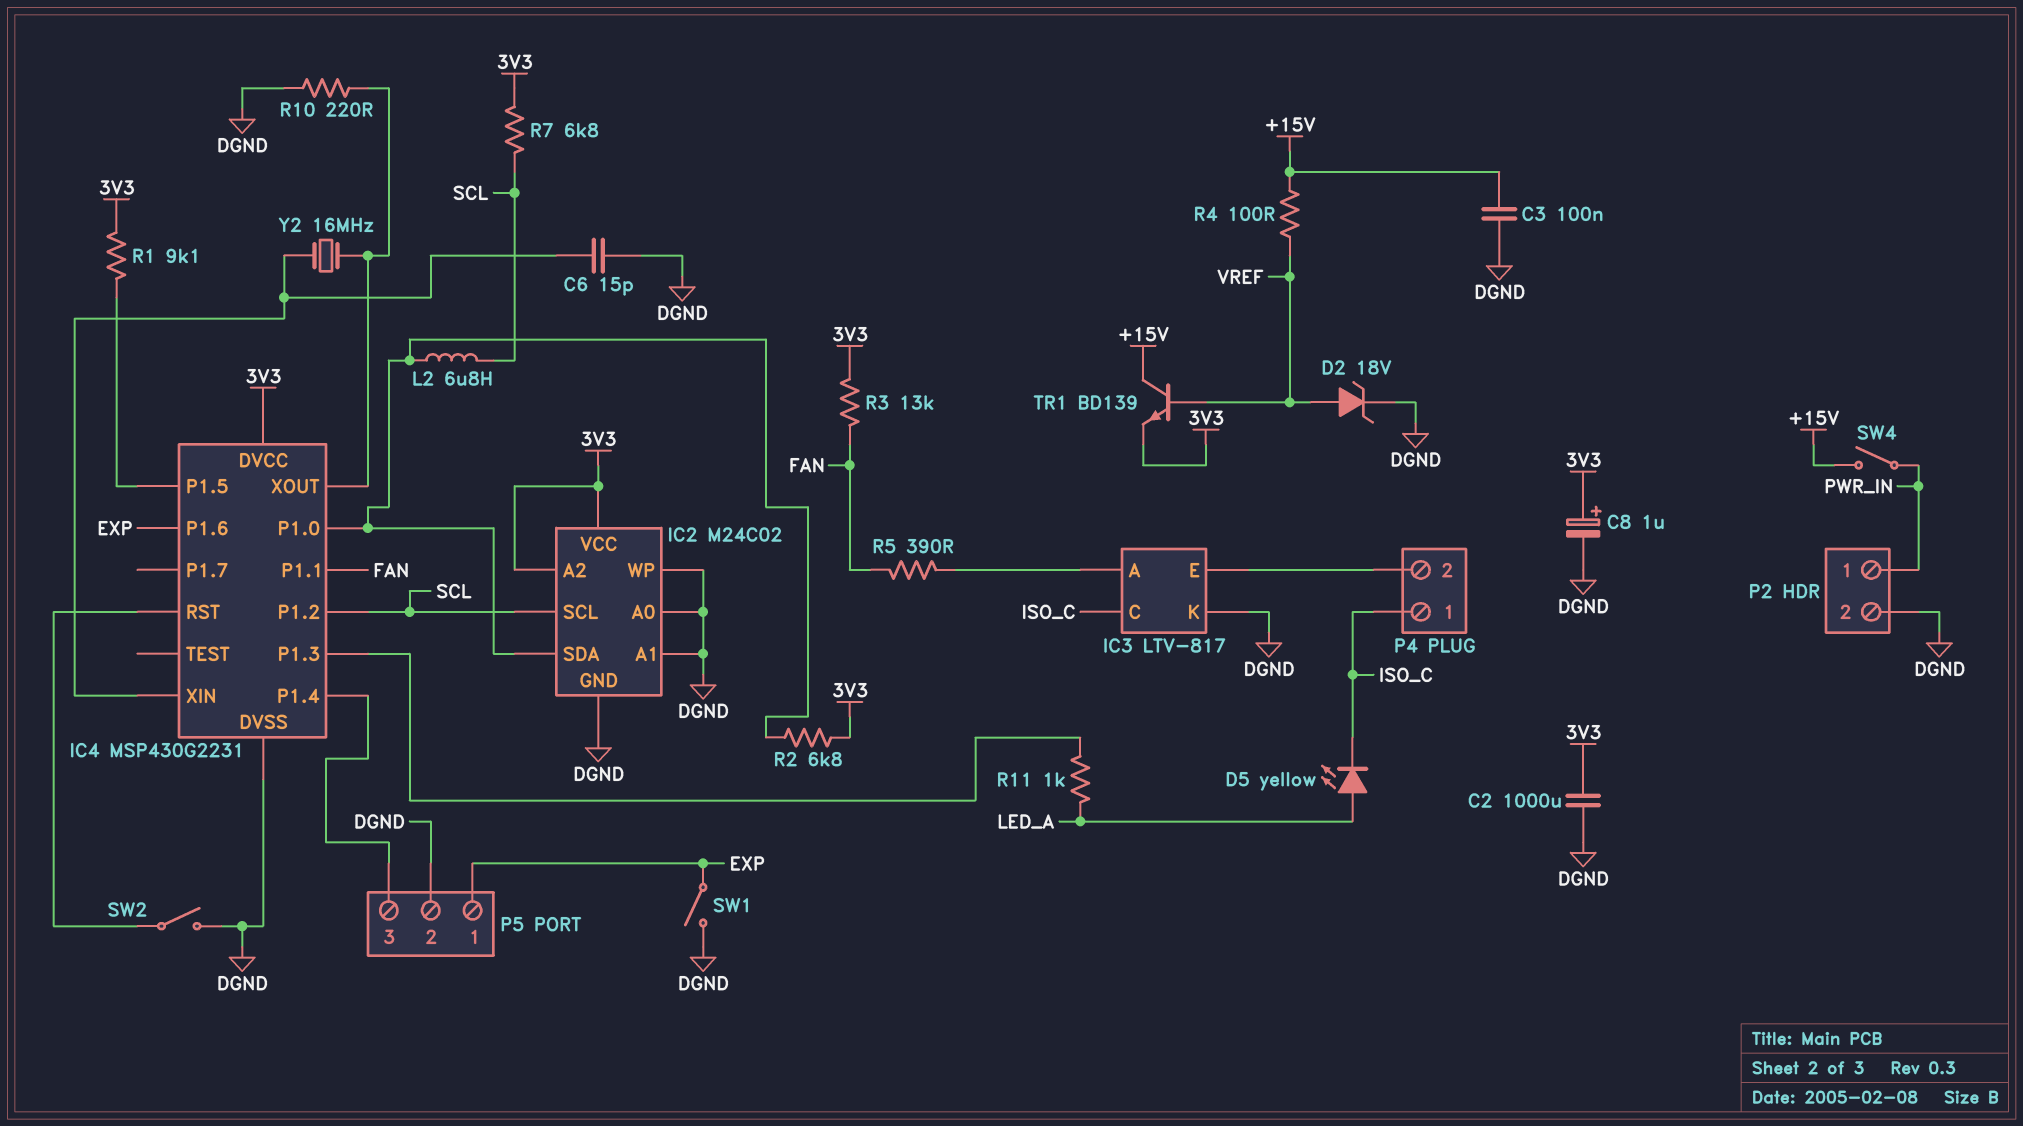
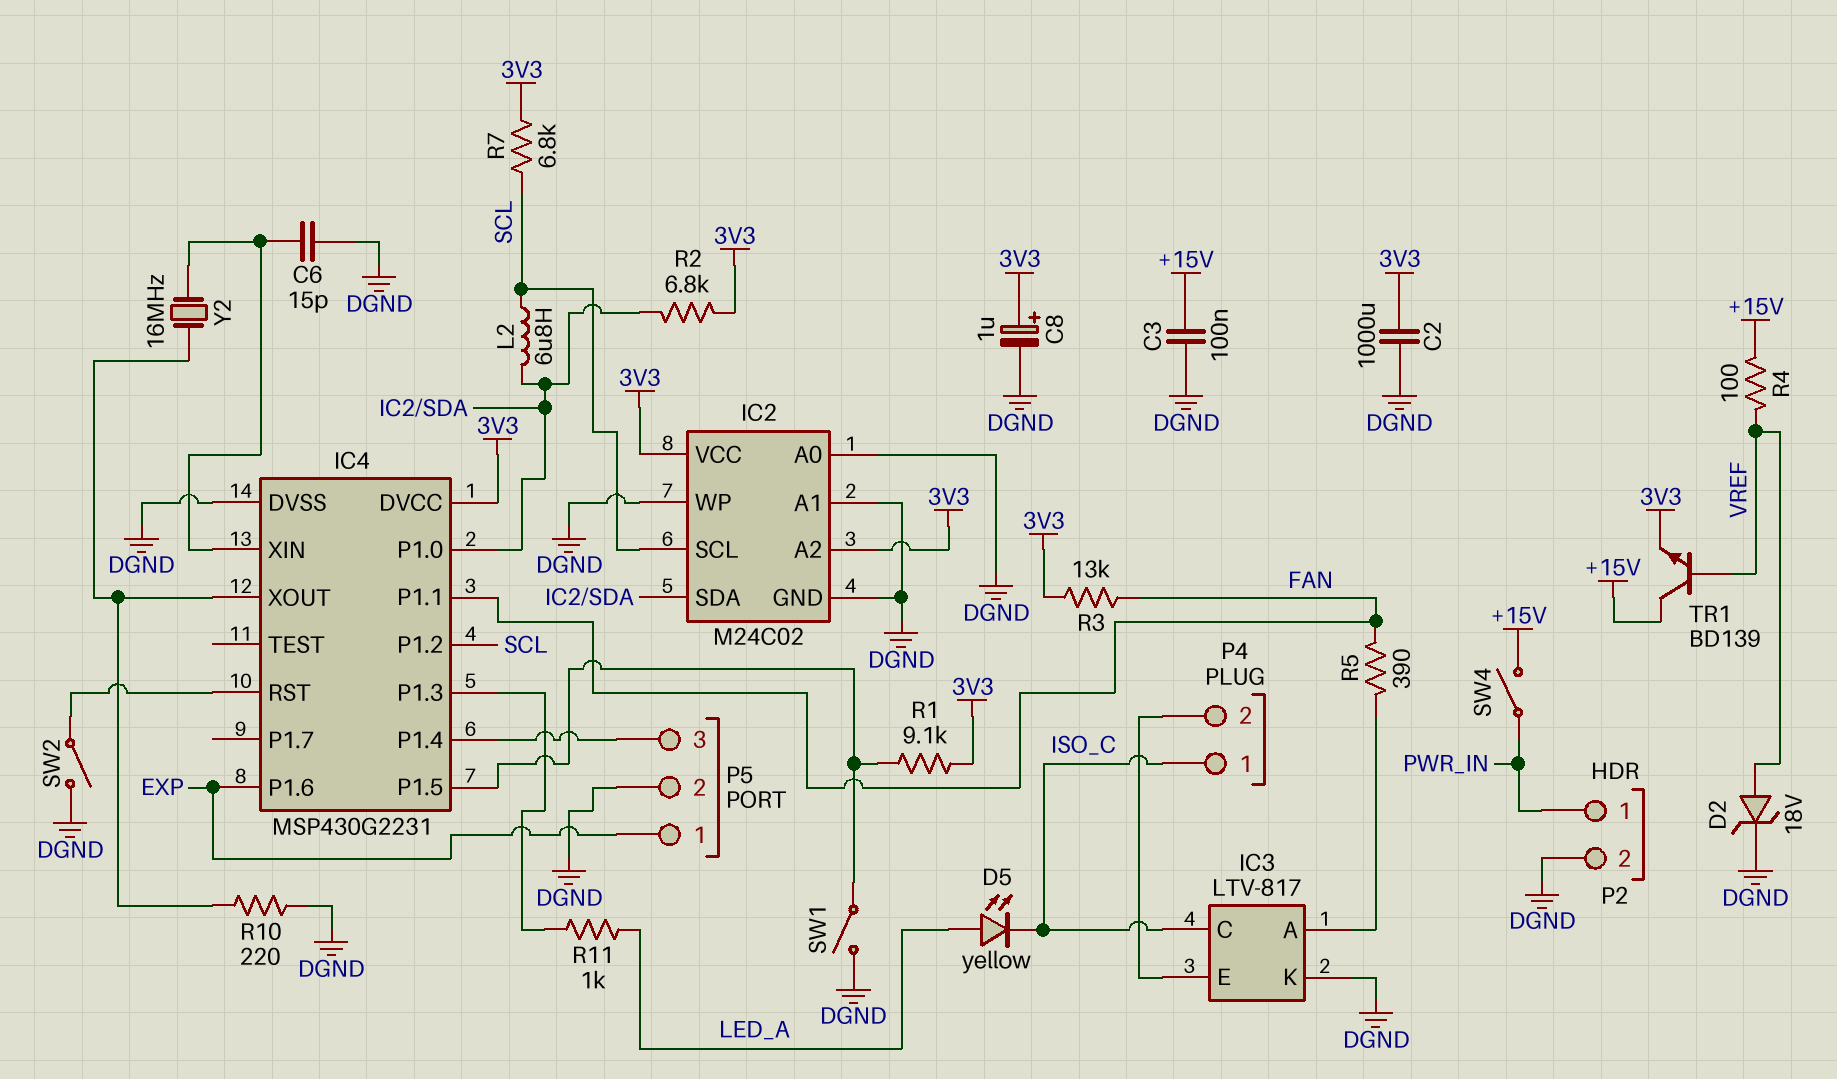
SW1: switch (DGND, EXP) -> switch (DGND, IC4/P1.5)

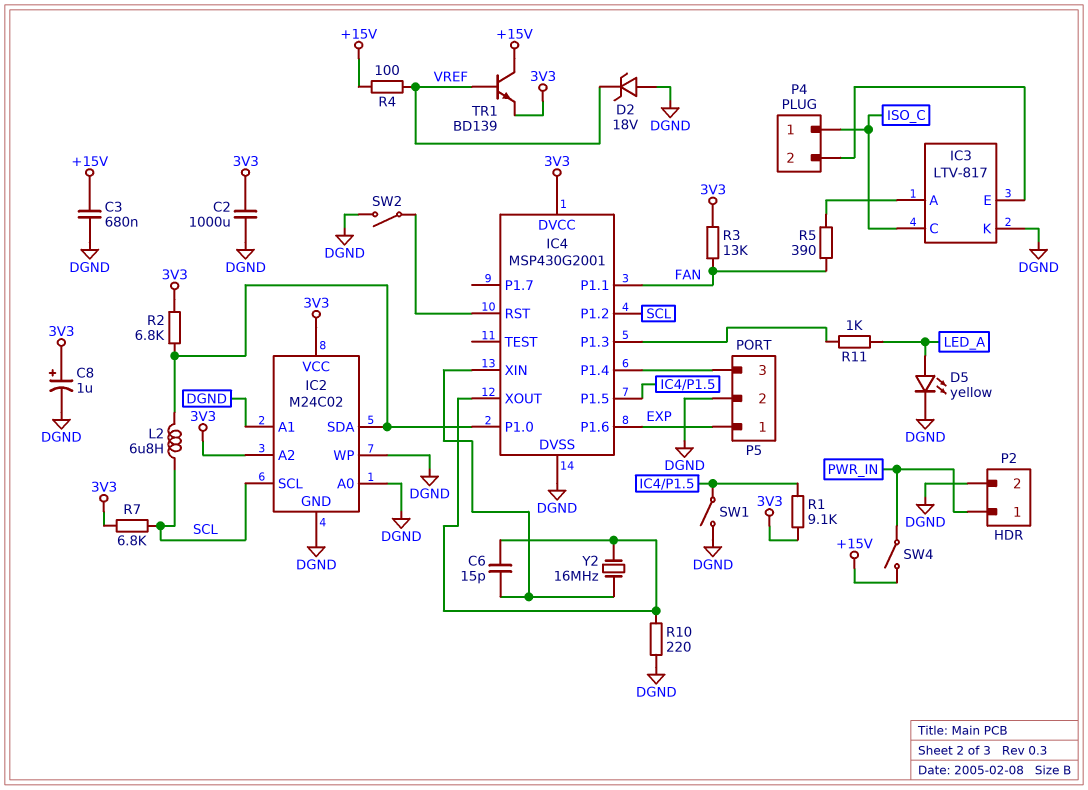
C3: 100nF (+15V, DGND) -> 680nF (+15V, DGND)
C6: 15pF (DGND, IC4/XIN) -> 15pF (IC4/XIN, IC4/XOUT)
D2: zener 18V (A VREF, K DGND) -> zener 18V (A DGND, K VREF)
D5: LED yellow (A LED_A, K ISO_C) -> LED yellow (A LED_A, K DGND)
IC4: MSP430G2231 -> MSP430G2001

